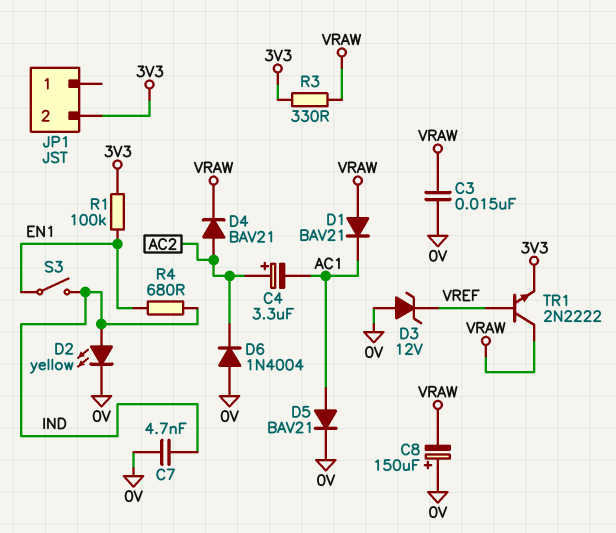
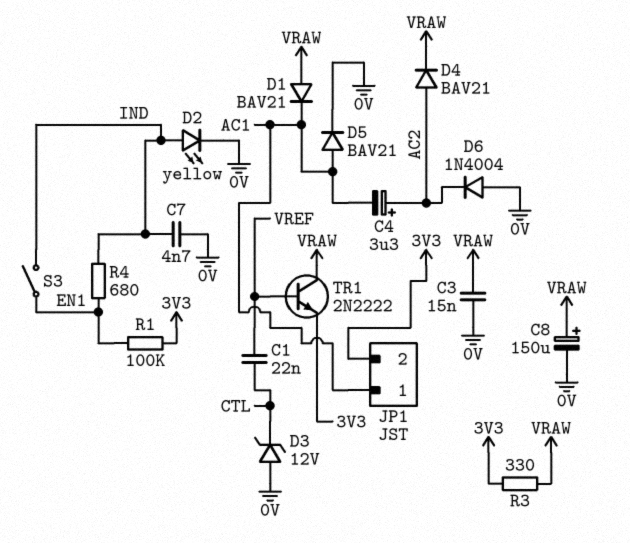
C1: none -> 22nF (CTL, VREF)
C8: 150uF (plus 0V, minus VRAW) -> 150uF (plus VRAW, minus 0V)
D3: zener 12V (A 0V, K VREF) -> zener 12V (A 0V, K CTL)
JP1 pin 1: none -> AC1

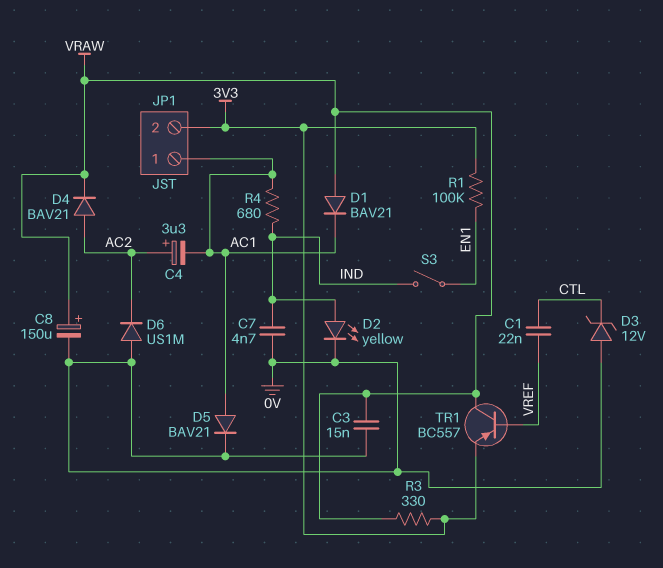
D6: diode 1N4004 (A 0V, K AC2) -> diode US1M (A 0V, K AC2)
R4: 680 (EN1, IND) -> 680 (AC1, IND)
TR1: NPN 2N2222 (B VREF, C VRAW, E 3V3) -> PNP BC557 (B VREF, C VRAW, E 3V3)

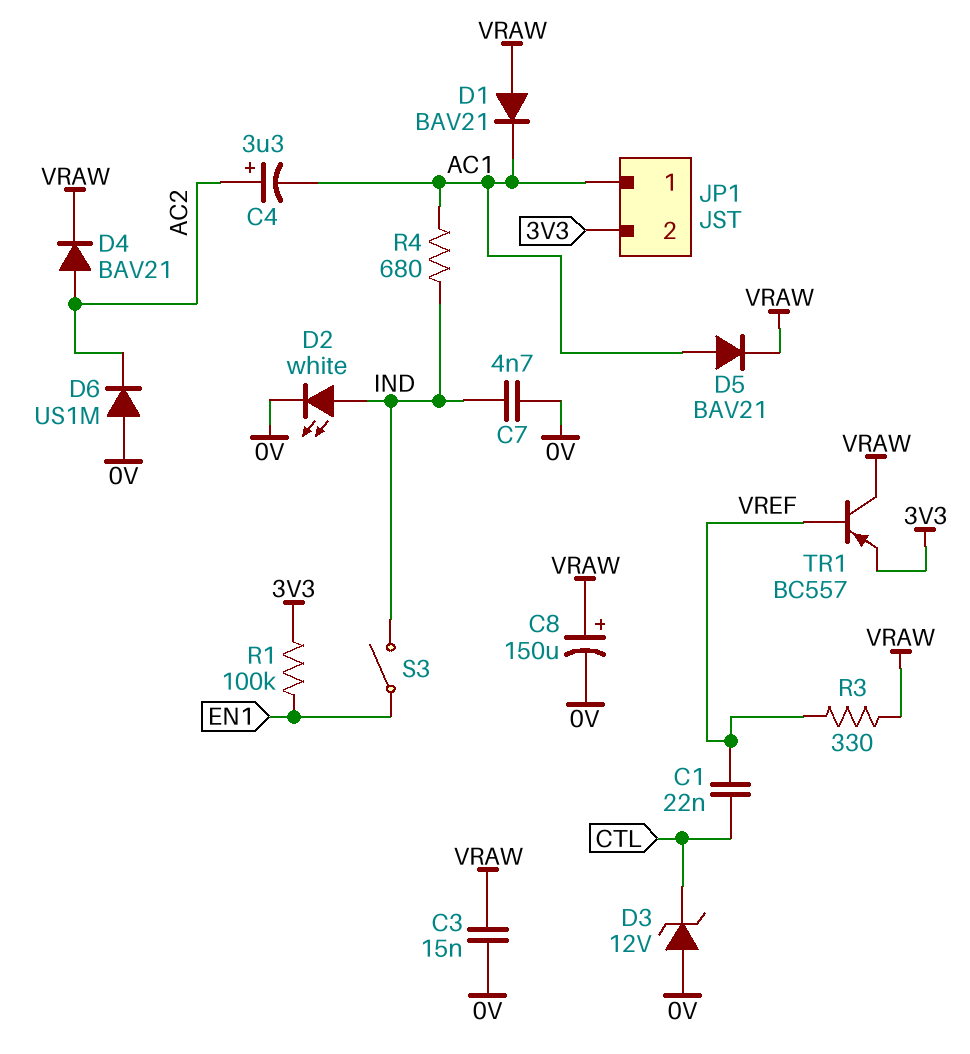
D2: LED yellow (A IND, K 0V) -> LED white (A IND, K 0V)
D5: diode BAV21 (A AC1, K 0V) -> diode BAV21 (A AC1, K VRAW)
R3: 330 (3V3, VRAW) -> 330 (VRAW, VREF)

